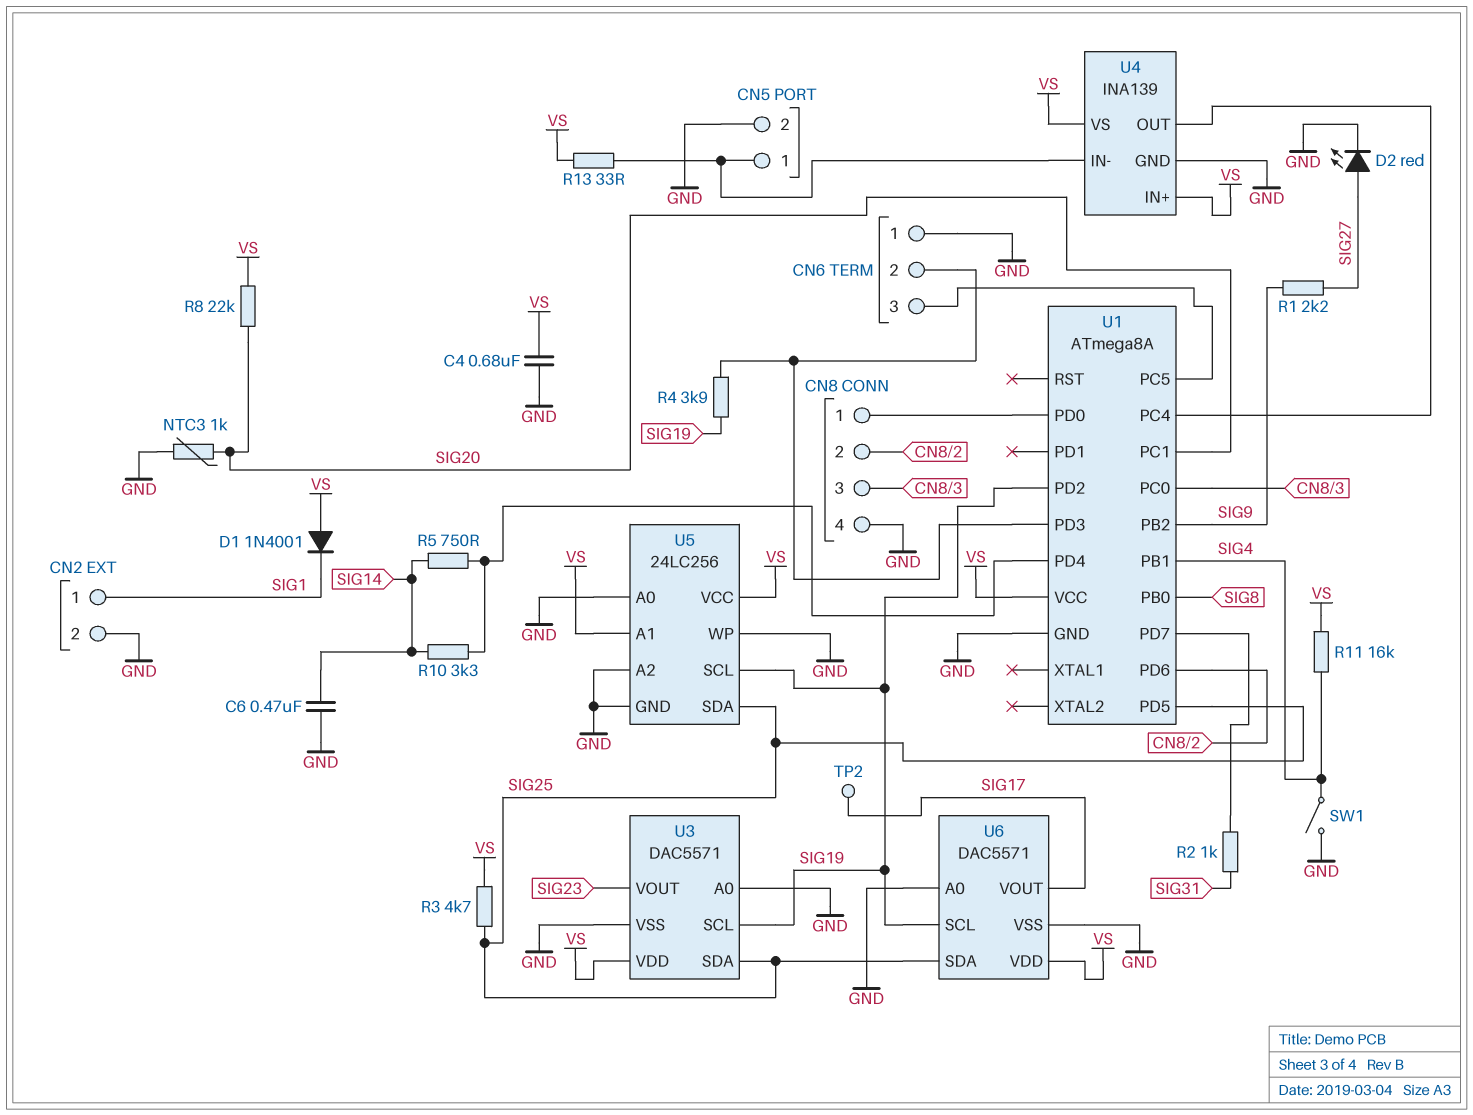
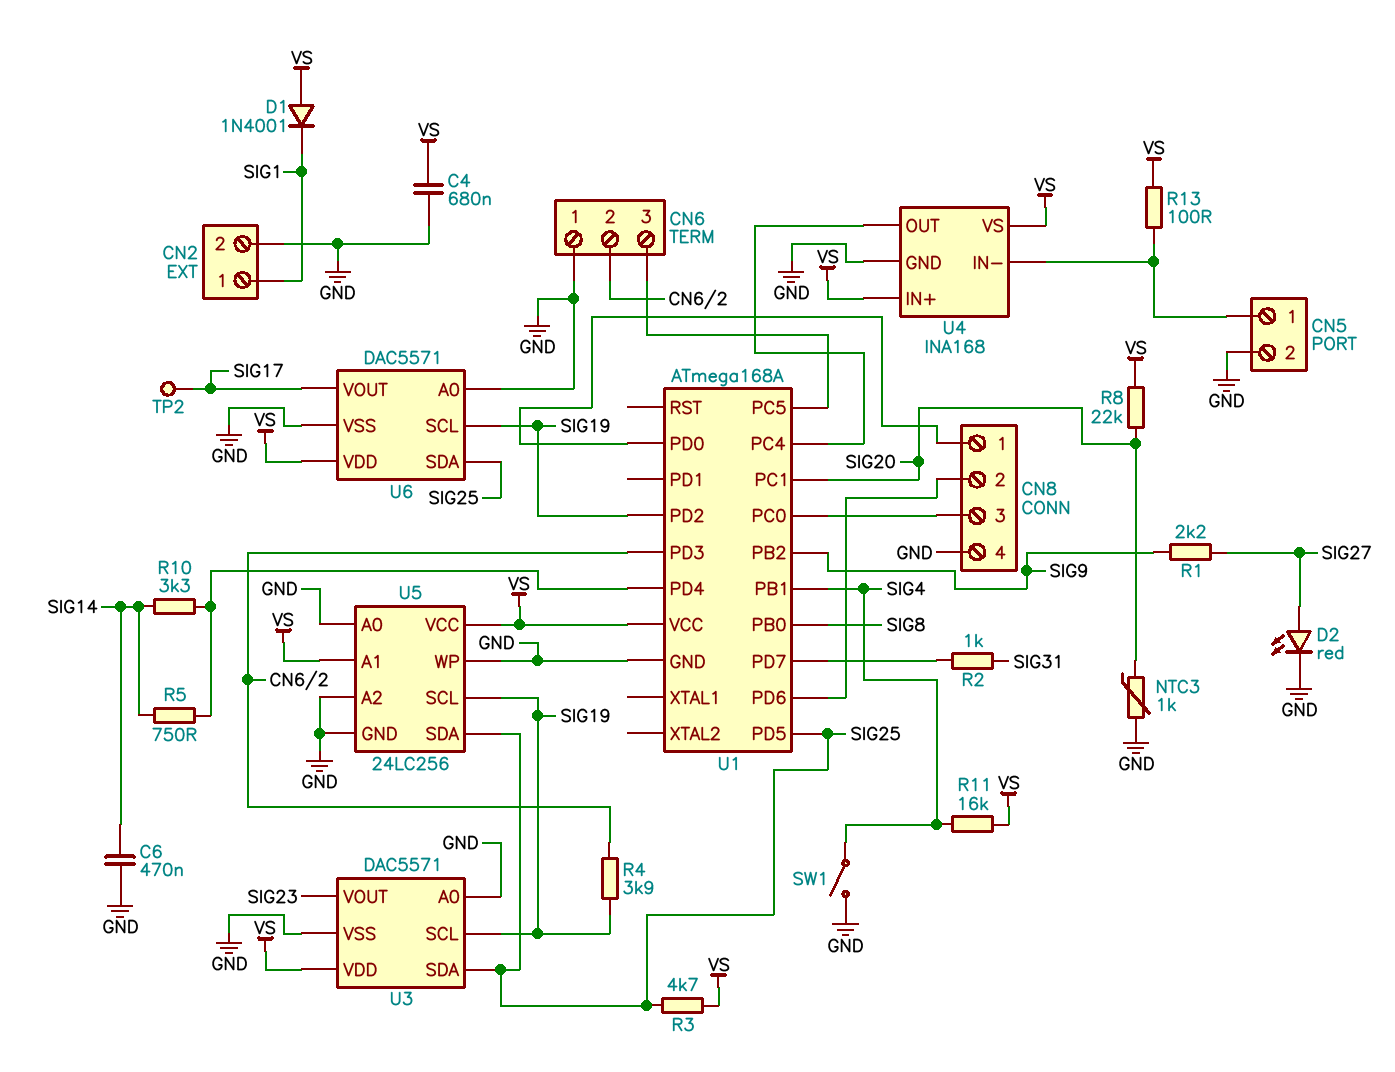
R13: 33 (CN5/1, VS) -> 100 (CN5/1, VS)
U1: ATmega8A -> ATmega168A
U4: INA139 -> INA168

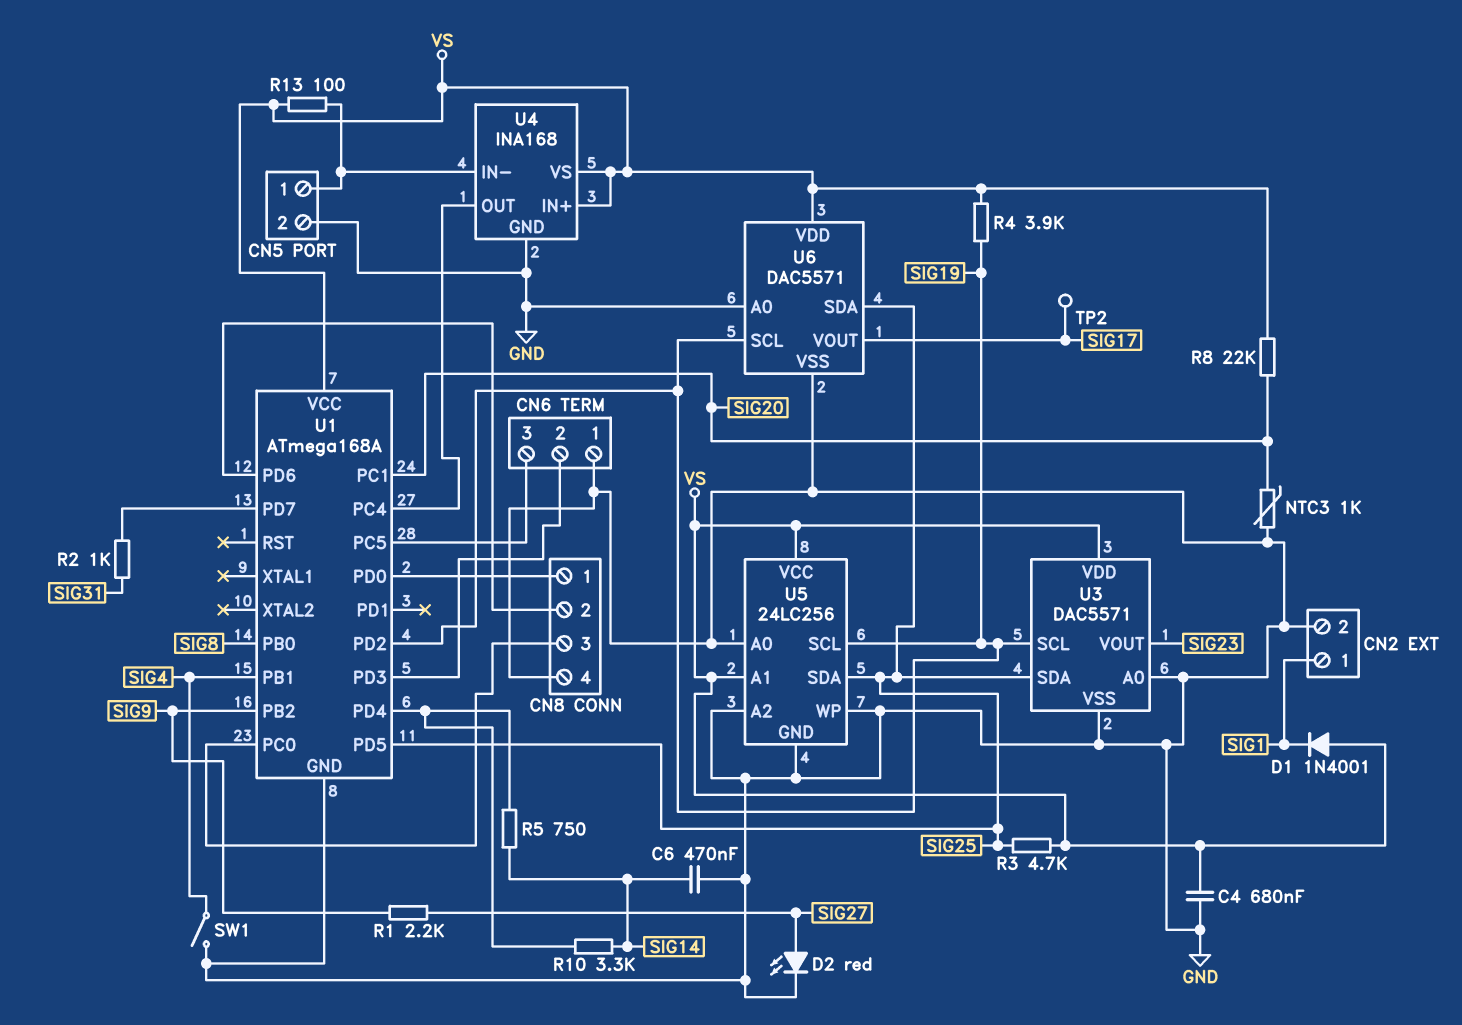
R4: 3.9k (CN6/2, SIG19) -> 3.9k (SIG19, VS)
R11: 16k (SIG4, VS) -> none

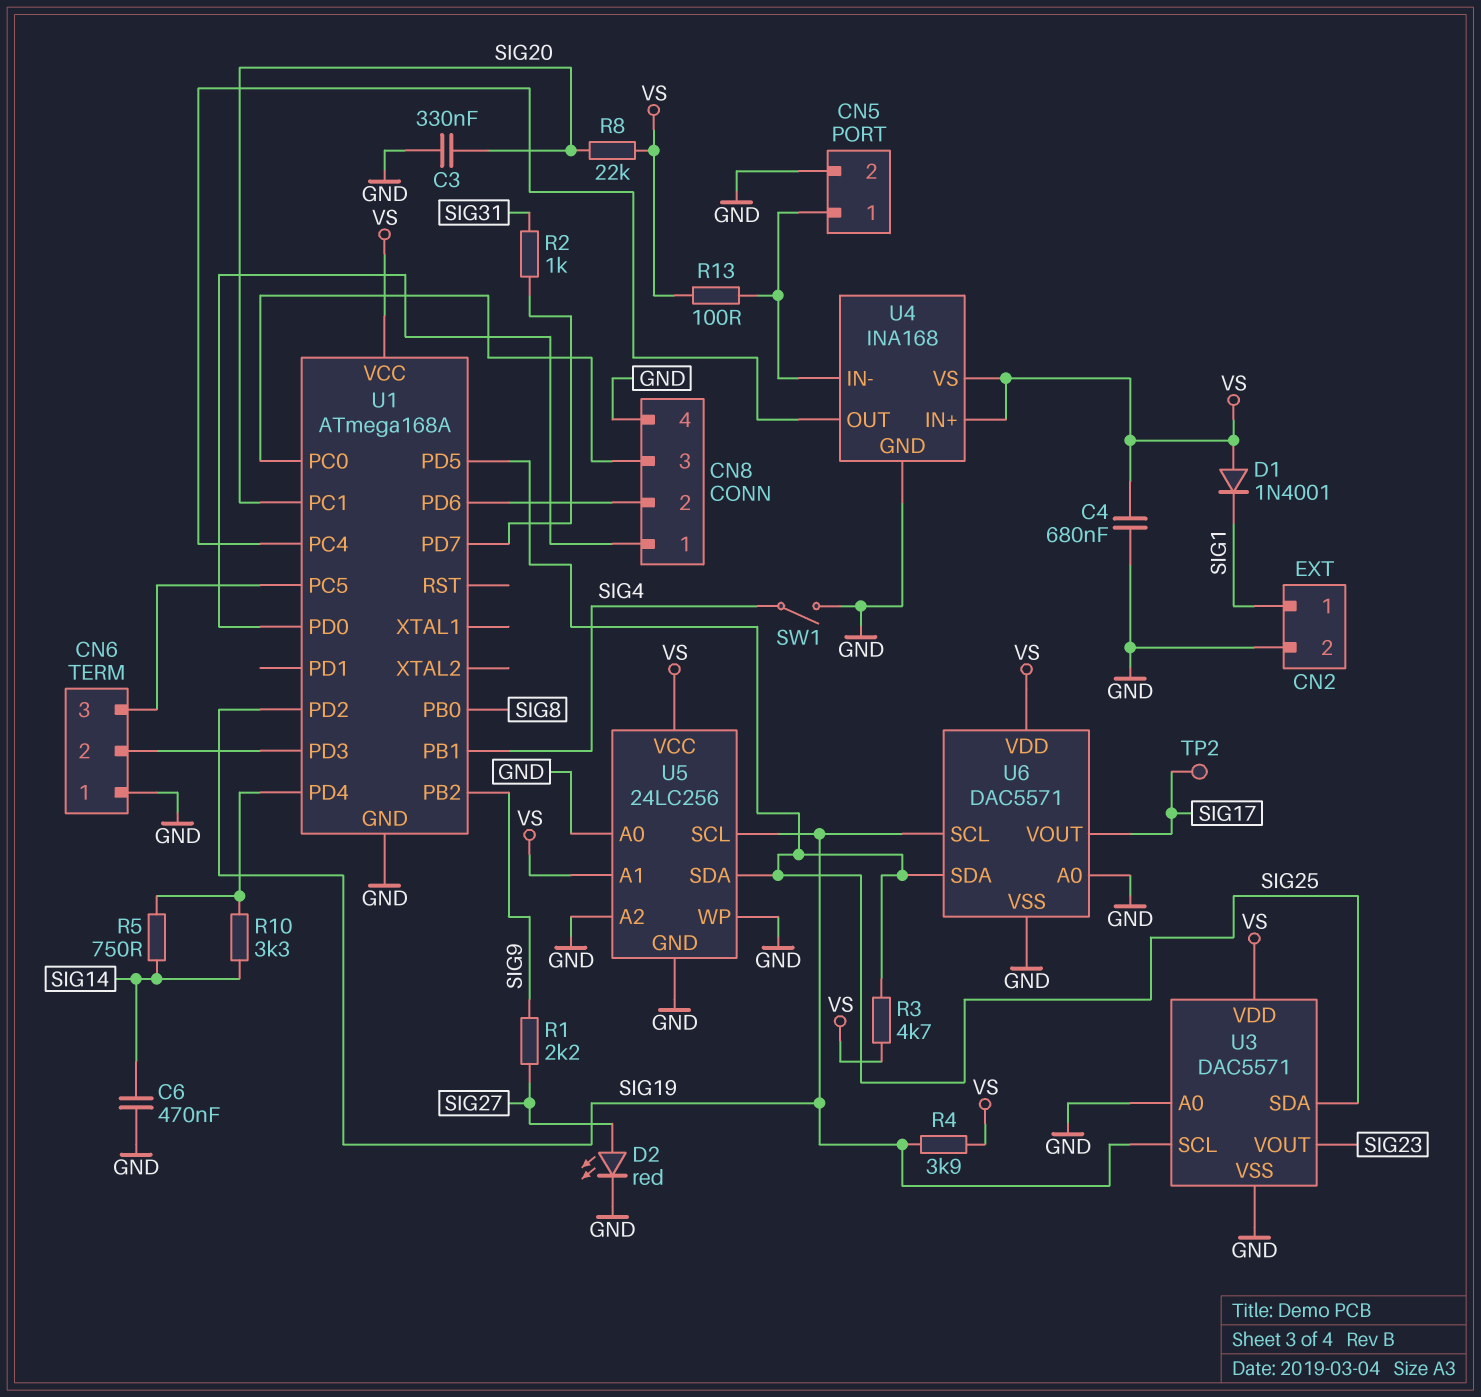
C3: none -> 330nF (GND, SIG20)
NTC3: 1k (GND, SIG20) -> none

